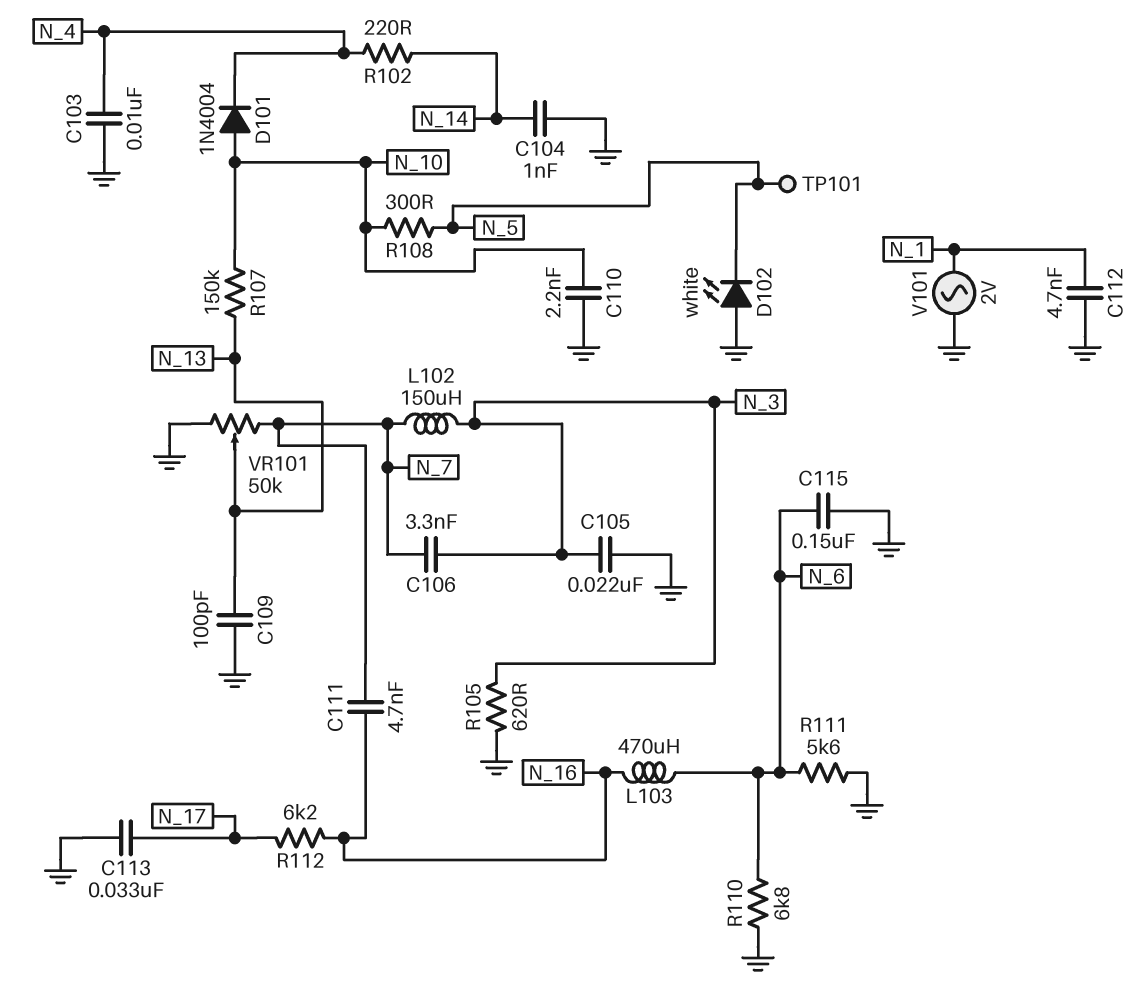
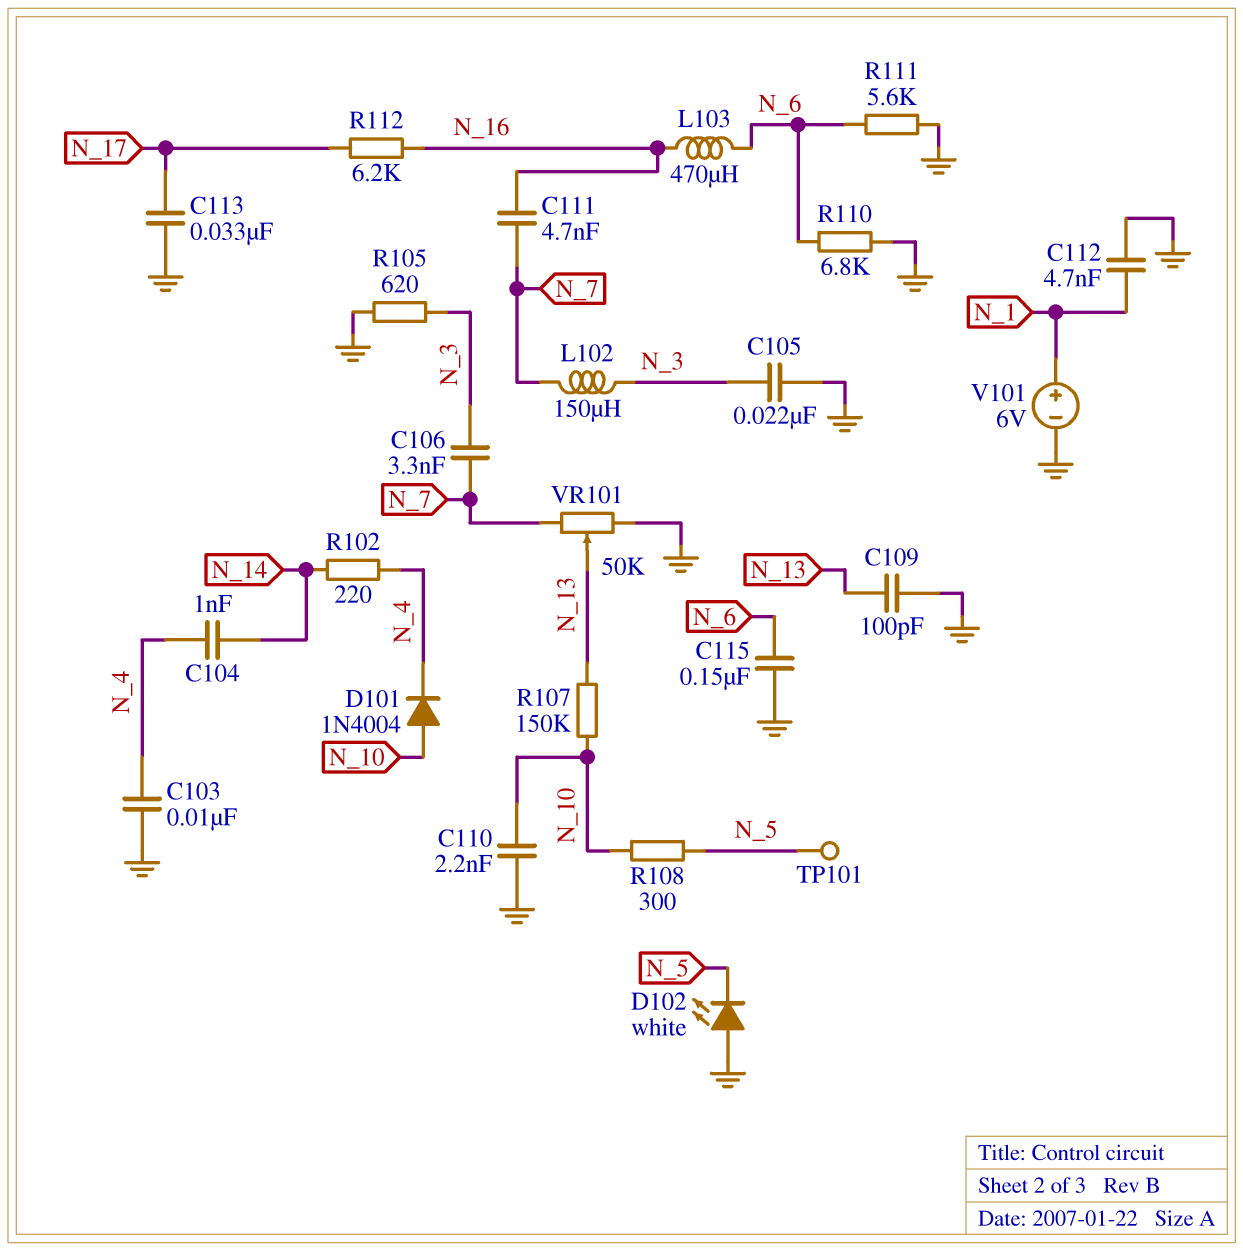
C104: 1nF (GND, N_14) -> 1nF (N_4, N_14)
V101: AC 2V (GND, N_1) -> 6V (plus N_1, minus GND)

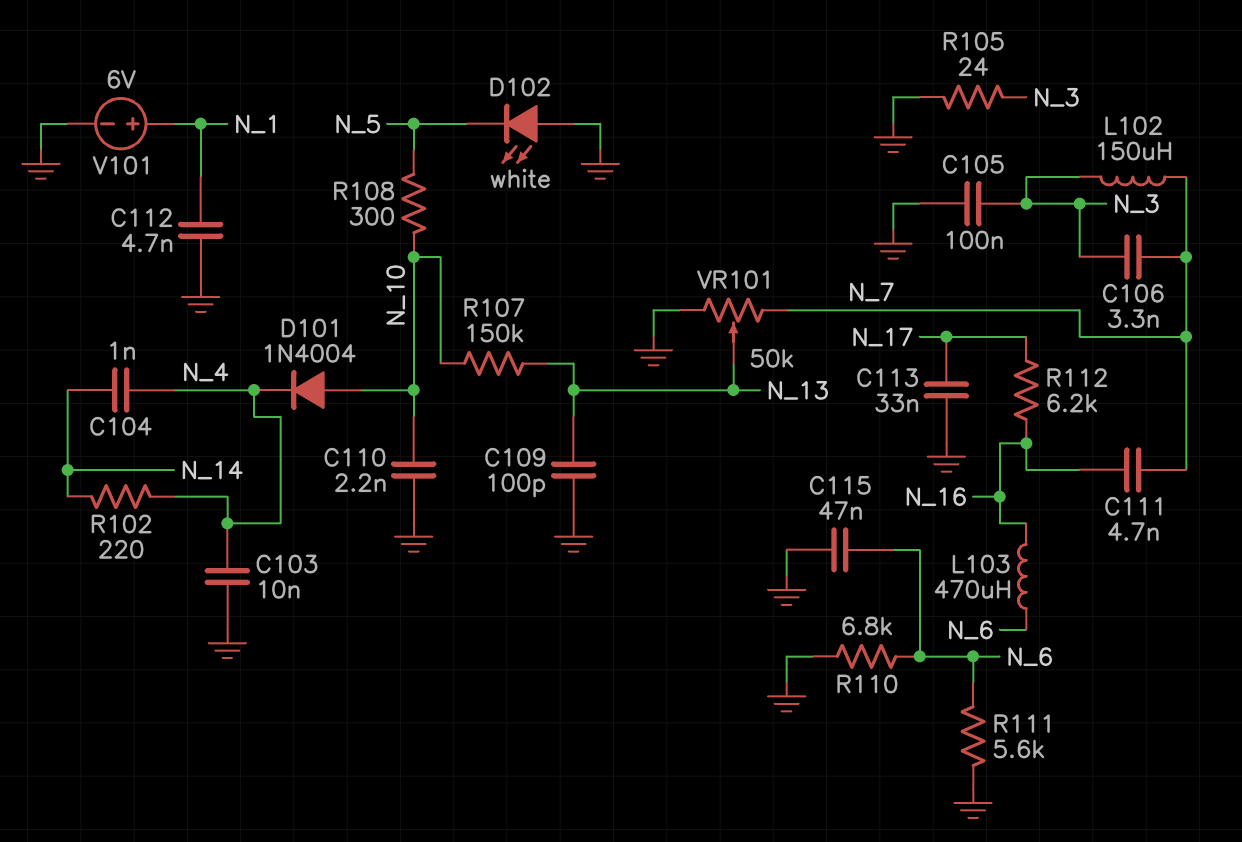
C105: 22nF (GND, N_3) -> 100nF (GND, N_3)
C115: 150nF (GND, N_6) -> 47nF (GND, N_6)
R105: 620 (GND, N_3) -> 24 (GND, N_3)
TP101: test point (N_5) -> none

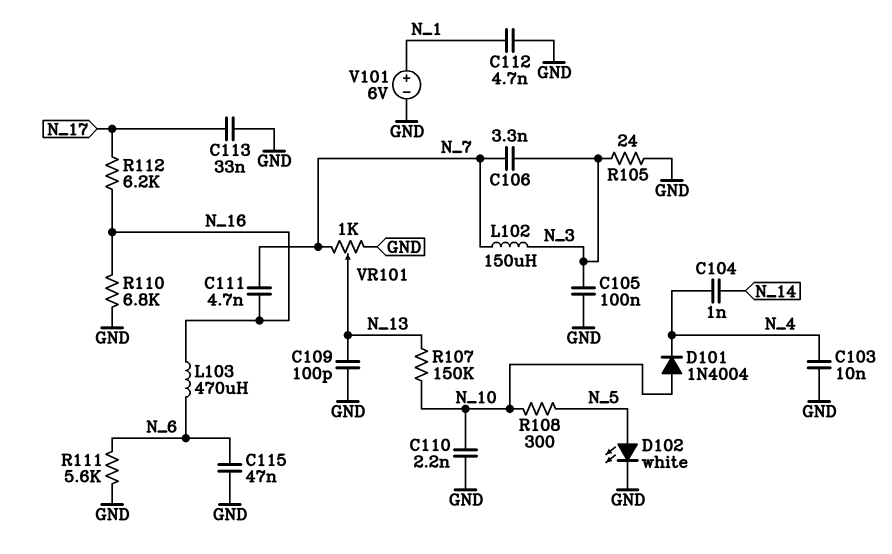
D102: LED white (A GND, K N_5) -> LED white (A N_5, K GND)
R102: 220 (N_4, N_14) -> none
R110: 6.8k (GND, N_6) -> 6.8k (GND, N_16)
VR101: 50k (GND, N_7, wiper N_13) -> 1k (GND, N_7, wiper N_13)

